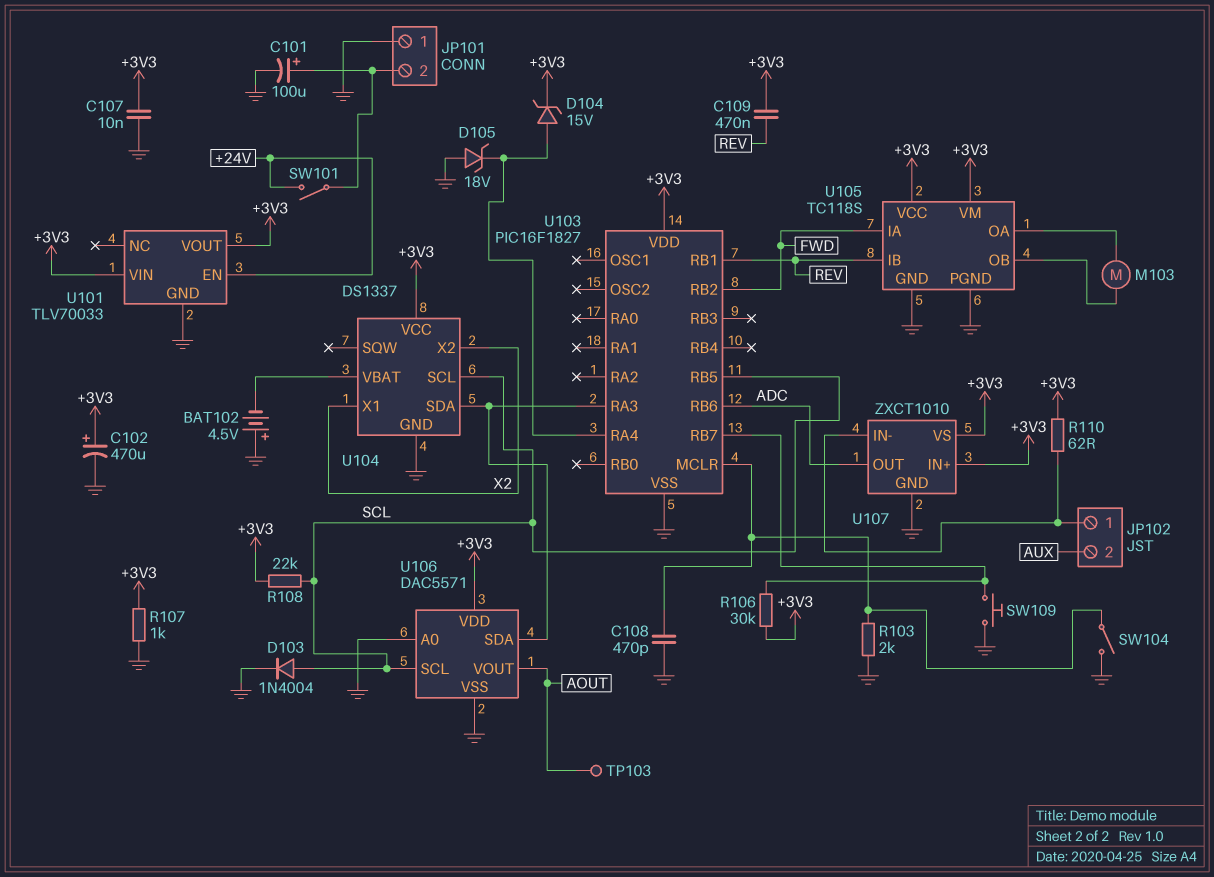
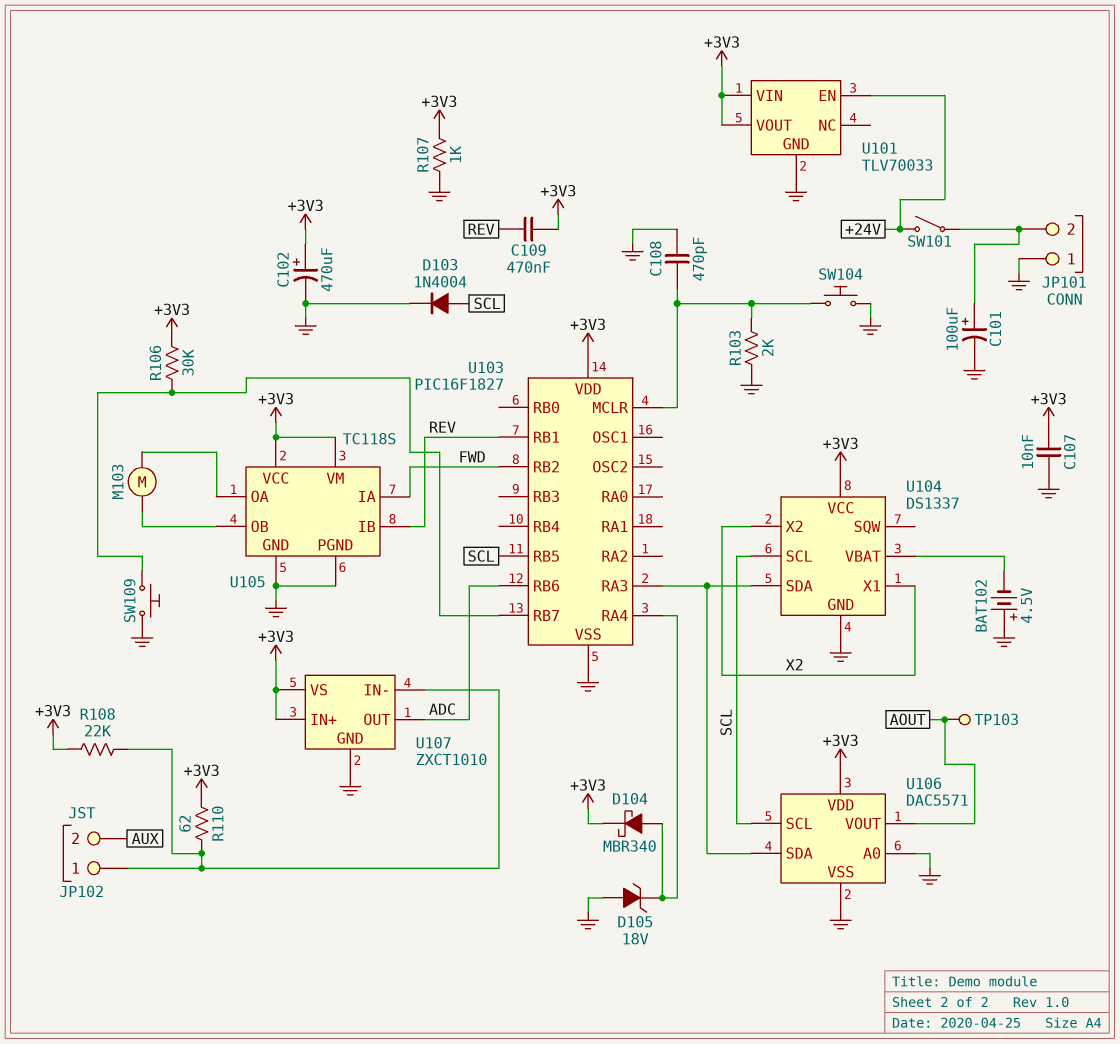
D104: zener 15V (A U103/RA4, K +3V3) -> schottky MBR340 (A U103/RA4, K +3V3)
R108: 22k (+3V3, SCL) -> 22k (+3V3, JP102/1)
SW104: switch (GND, U103/MCLR) -> button (GND, U103/MCLR)

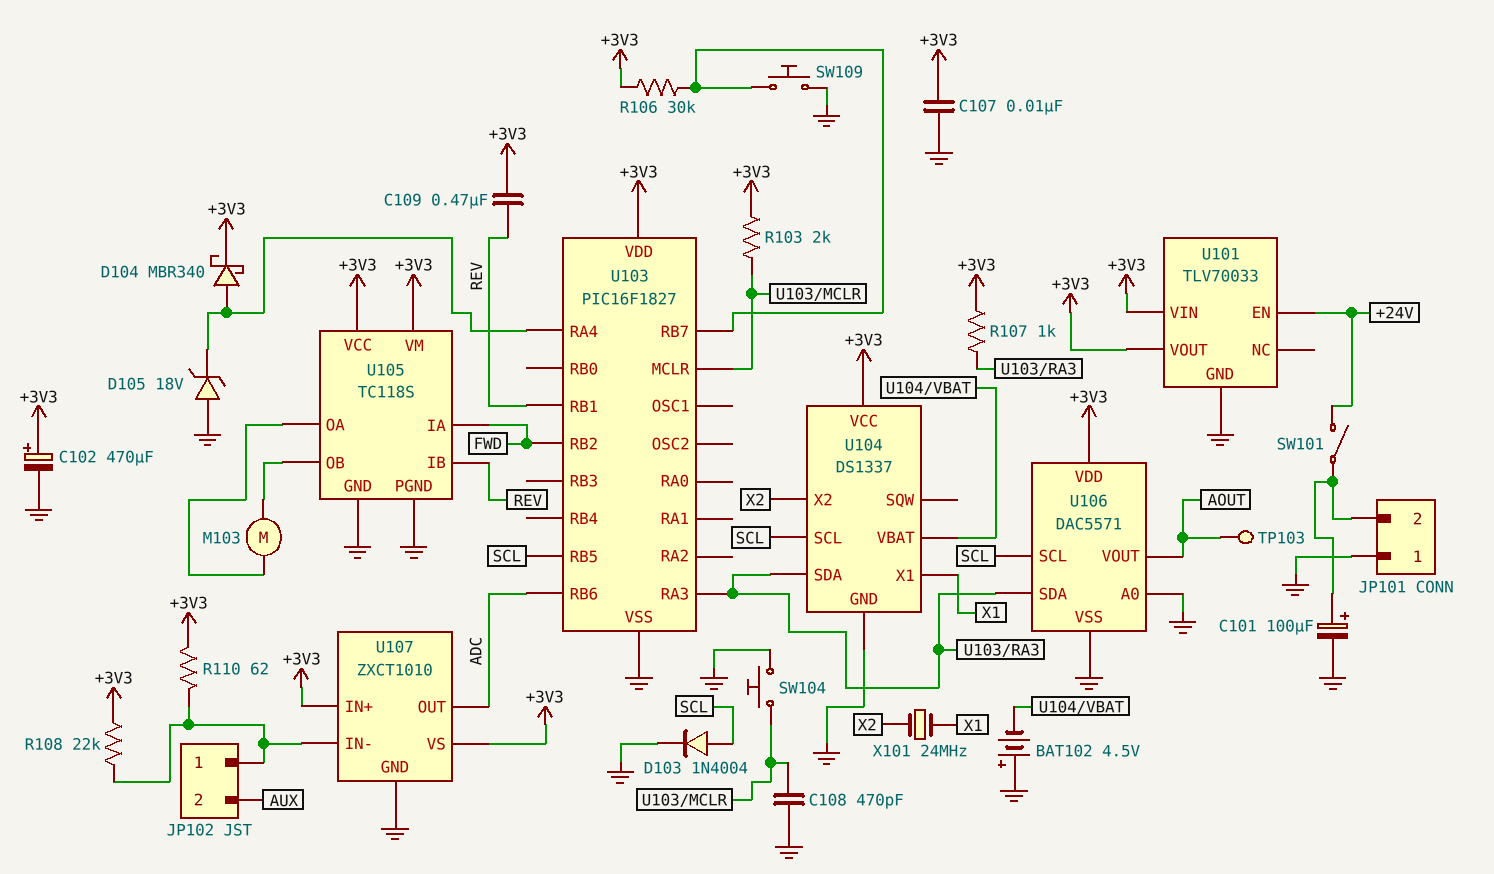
R103: 2k (GND, U103/MCLR) -> 2k (+3V3, U103/MCLR)
R107: 1k (+3V3, GND) -> 1k (+3V3, U103/RA3)
U104 pin X1: X2 -> X1
X101: none -> 24MHz (X1, X2)

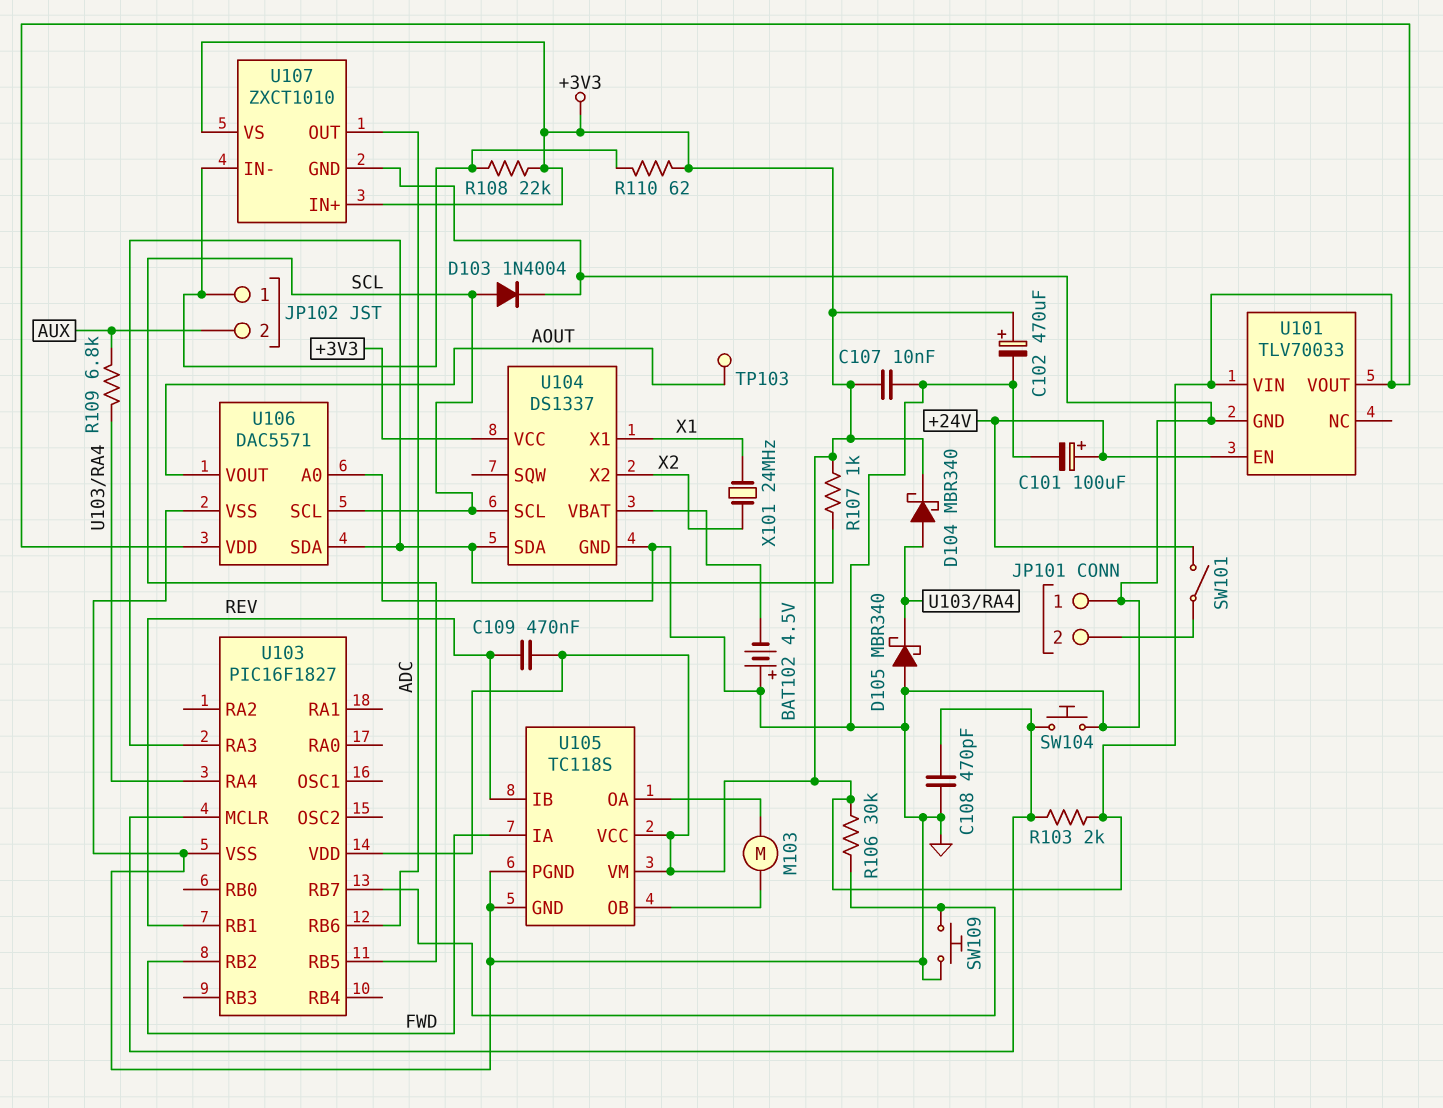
C101: 100uF (plus JP101/2, minus GND) -> 100uF (plus +24V, minus GND)
D105: zener 18V (A GND, K U103/RA4) -> schottky MBR340 (A GND, K U103/RA4)
R109: none -> 6.8k (AUX, U103/RA4)

